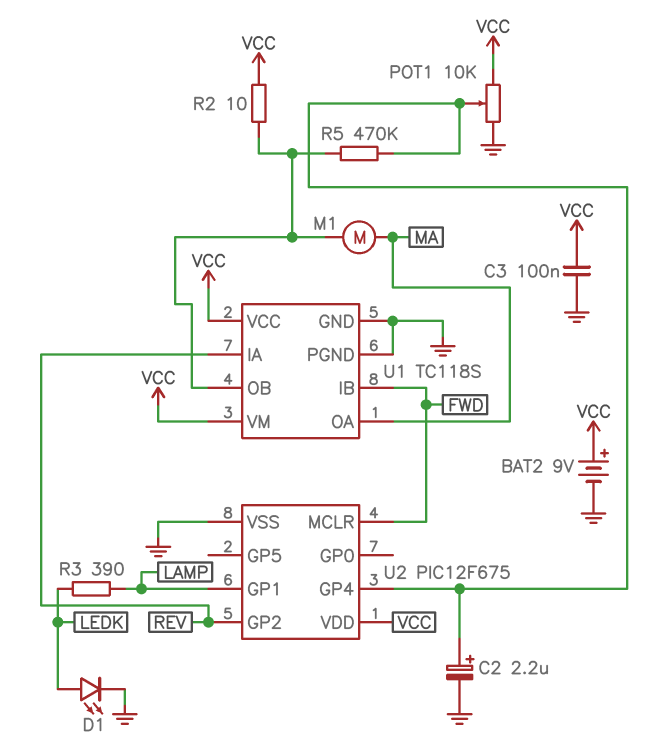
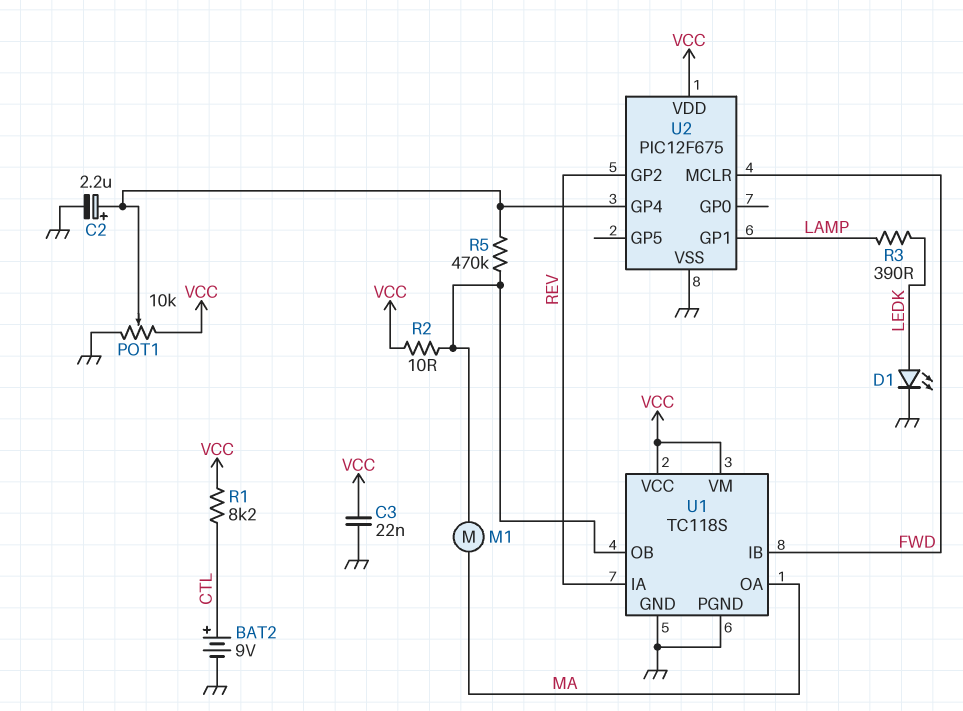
BAT2: 9V (plus VCC, minus GND) -> 9V (plus CTL, minus GND)
C3: 100nF (GND, VCC) -> 22nF (GND, VCC)
R1: none -> 8.2k (CTL, VCC)

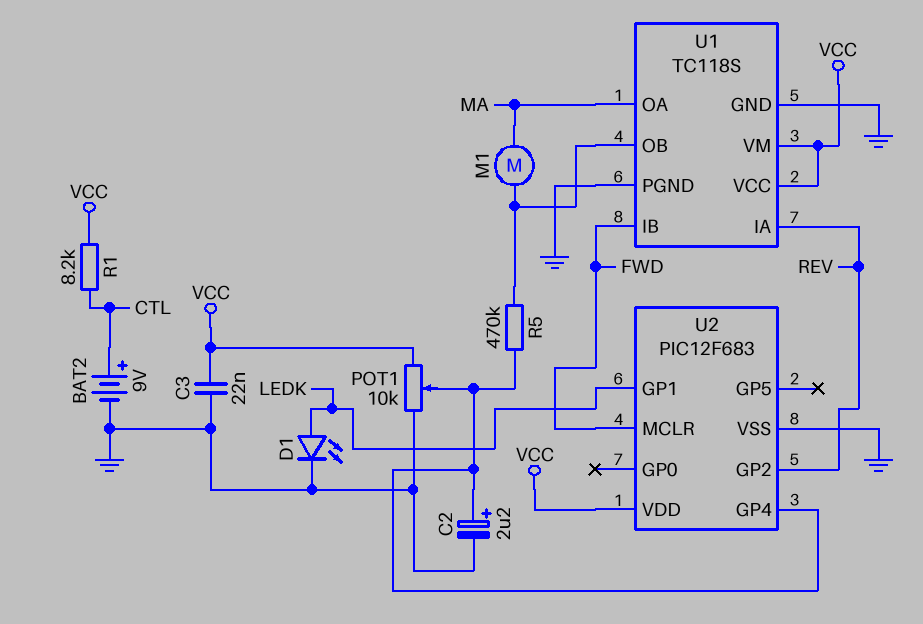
R2: 10 (U1/OB, VCC) -> none
R3: 390 (LAMP, LEDK) -> none
U2: PIC12F675 -> PIC12F683
U2 pin GP1: LAMP -> LEDK

